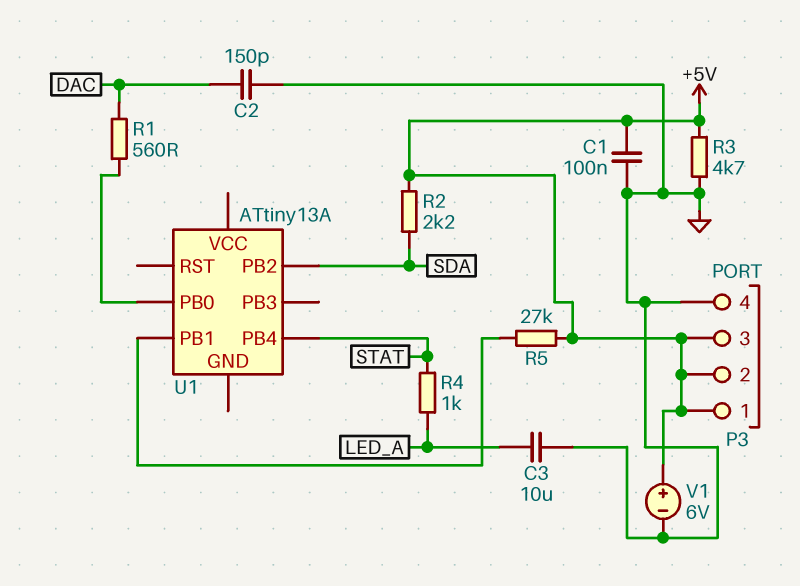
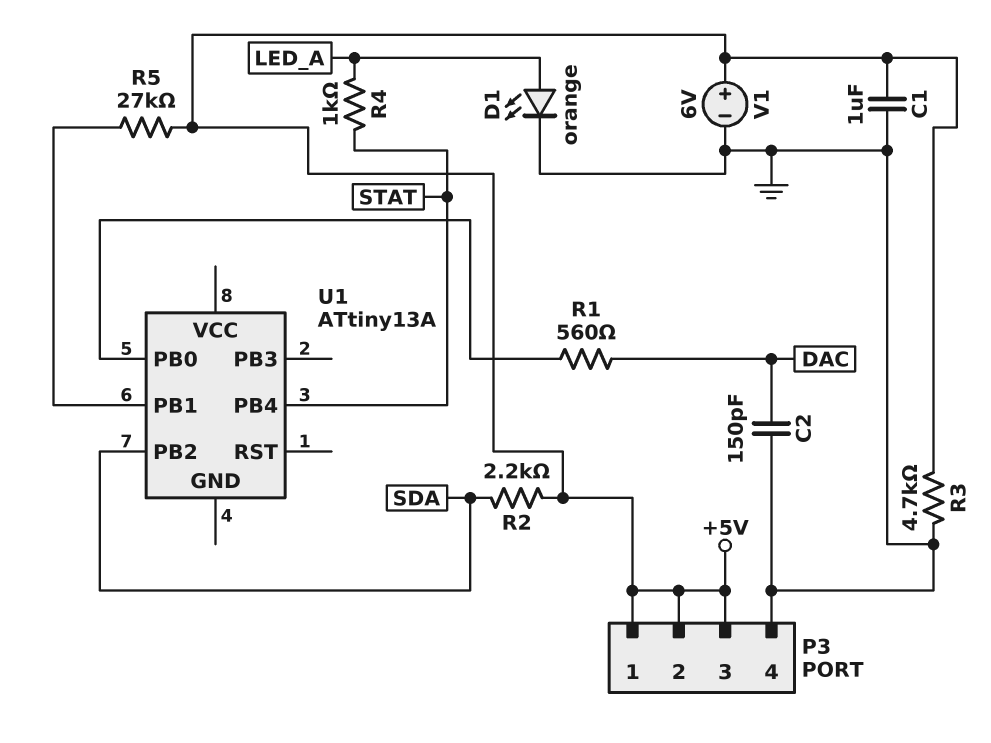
C1: 100nF (+5V, GND) -> 1uF (+5V, GND)
C3: 10uF (GND, LED_A) -> none
D1: none -> LED orange (A LED_A, K GND)

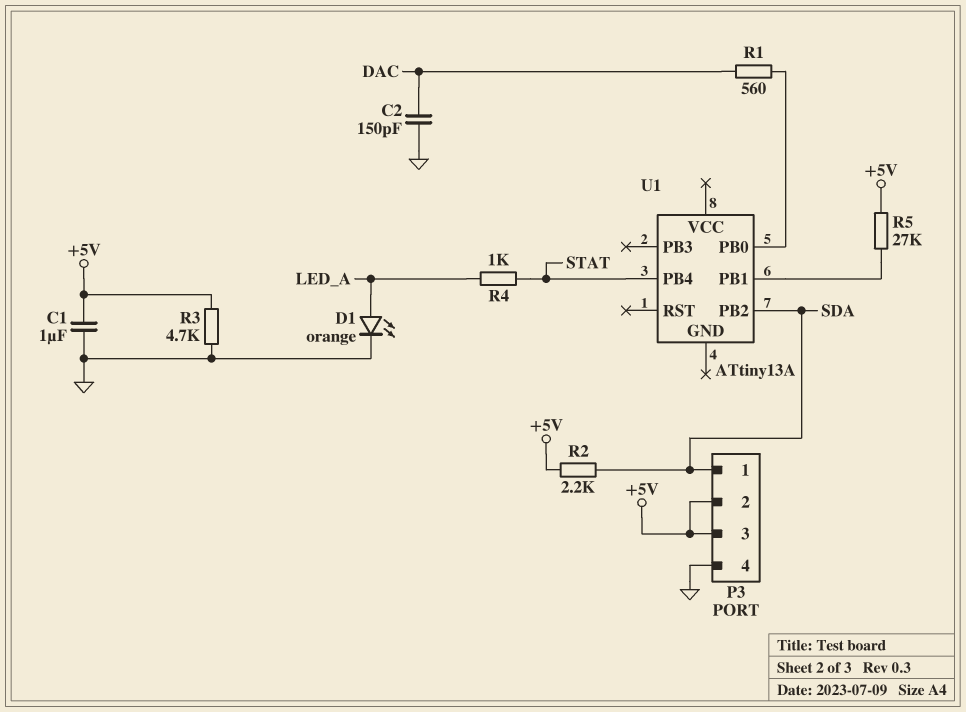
P3 pin 1: +5V -> SDA
V1: 6V (plus +5V, minus GND) -> none

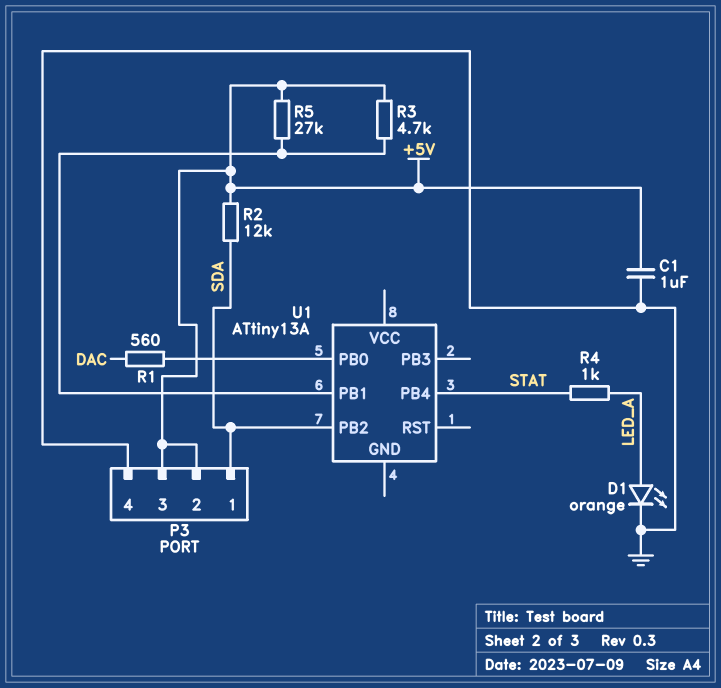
C2: 150pF (DAC, GND) -> none
R2: 2.2k (+5V, SDA) -> 12k (+5V, SDA)
R3: 4.7k (+5V, GND) -> 4.7k (+5V, U1/PB1)

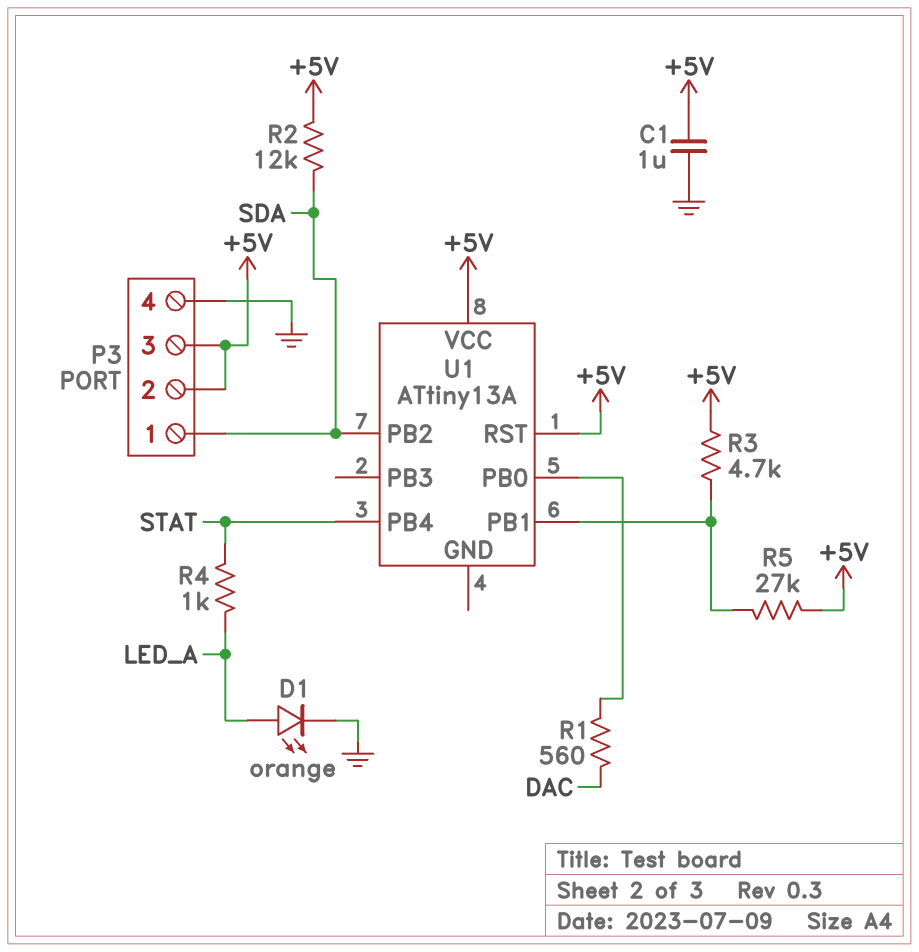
U1 pin RST: none -> +5V
U1 pin VCC: none -> +5V

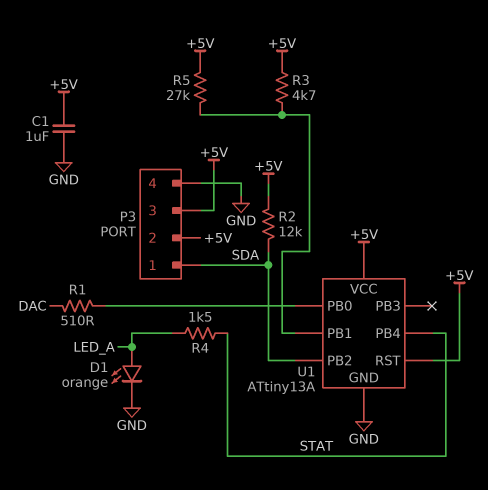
R1: 560 (DAC, U1/PB0) -> 510 (DAC, U1/PB0)
R4: 1k (LED_A, STAT) -> 1.5k (LED_A, STAT)
U1 pin GND: none -> GND

